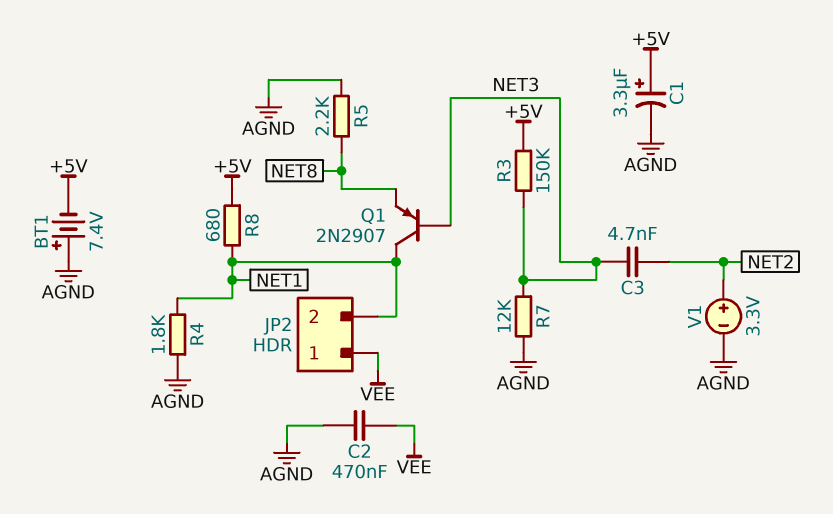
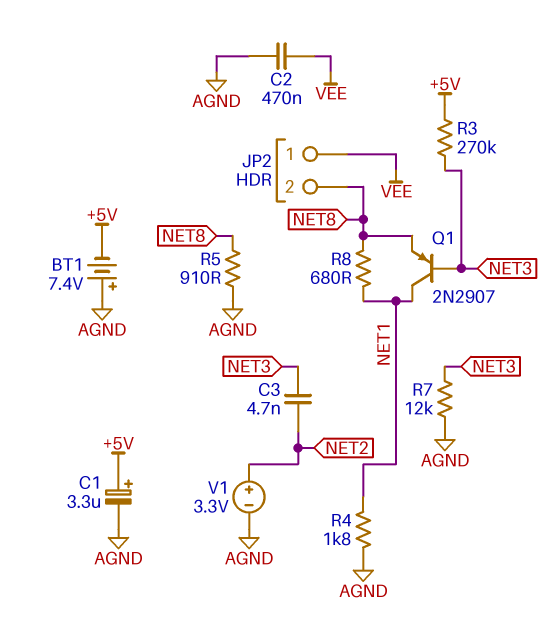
JP2 pin 2: NET1 -> NET8
R3: 150k (+5V, NET3) -> 270k (+5V, NET3)
R5: 2.2k (AGND, NET8) -> 910 (AGND, NET8)
R8: 680 (+5V, NET1) -> 680 (NET1, NET8)

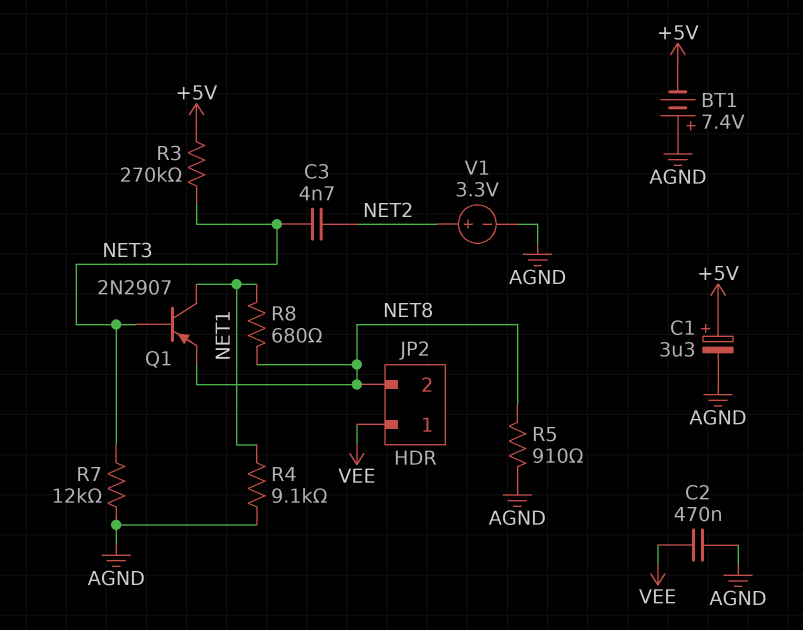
R4: 1.8k (AGND, NET1) -> 9.1k (AGND, NET1)

